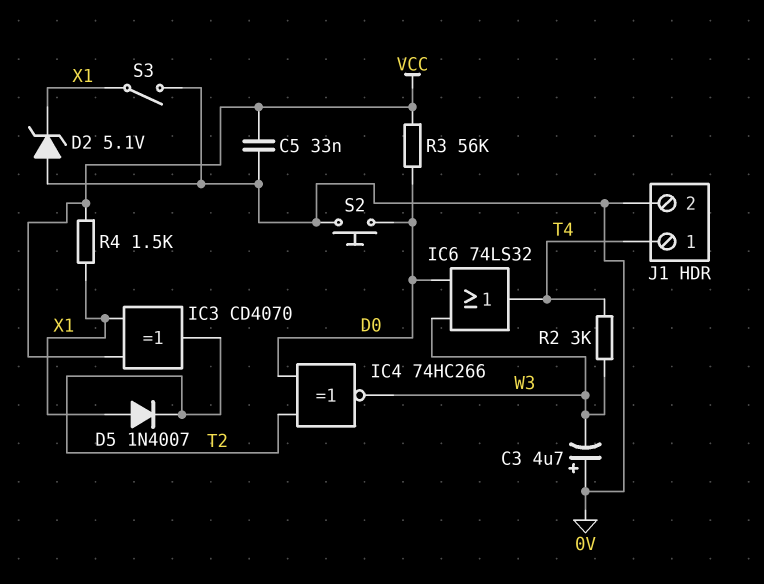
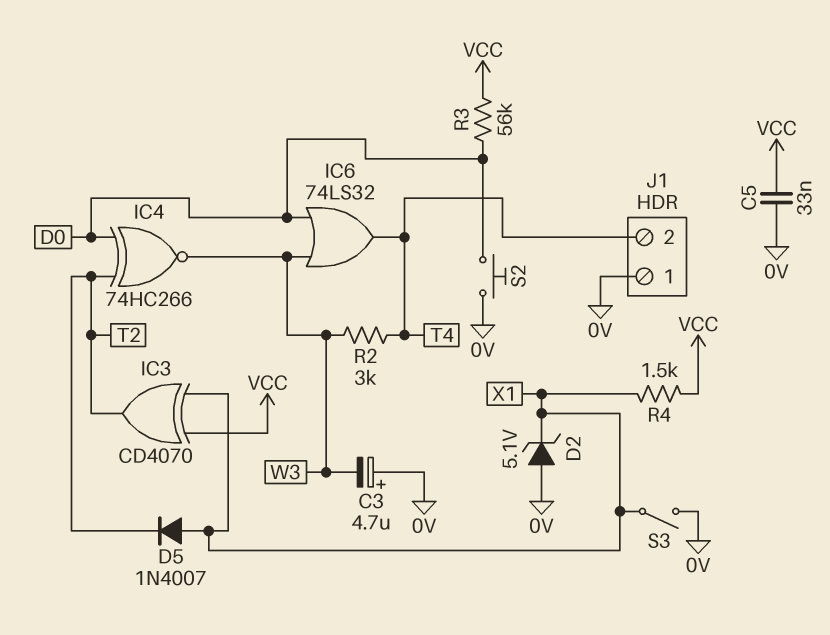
J1 pin 1: T4 -> 0V
J1 pin 2: 0V -> T4

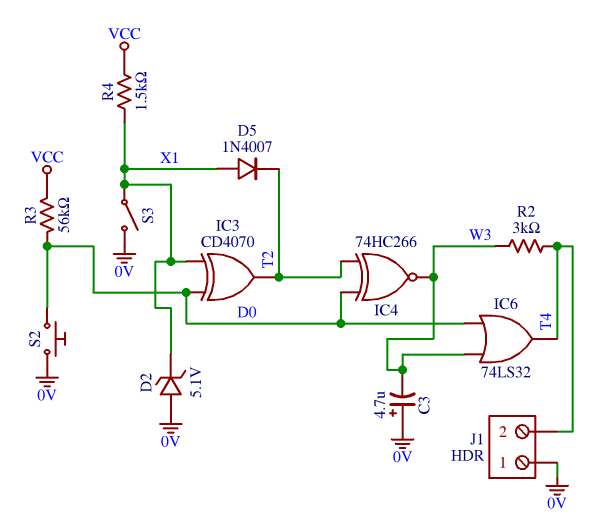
C5: 33nF (0V, VCC) -> none
IC3: XOR CD4070 (in VCC, in X1, out T2) -> XOR CD4070 (in D0, in X1, out T2)

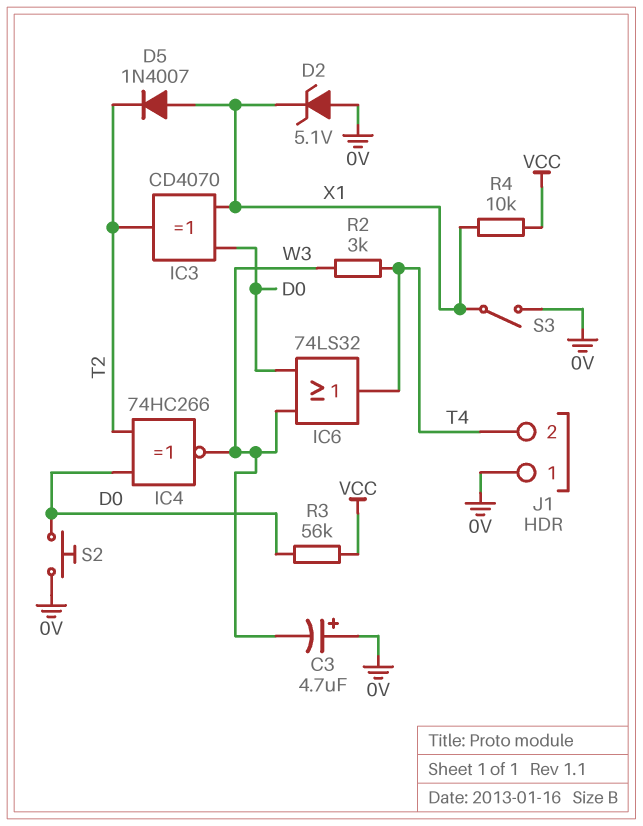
R4: 1.5k (VCC, X1) -> 10k (VCC, X1)

